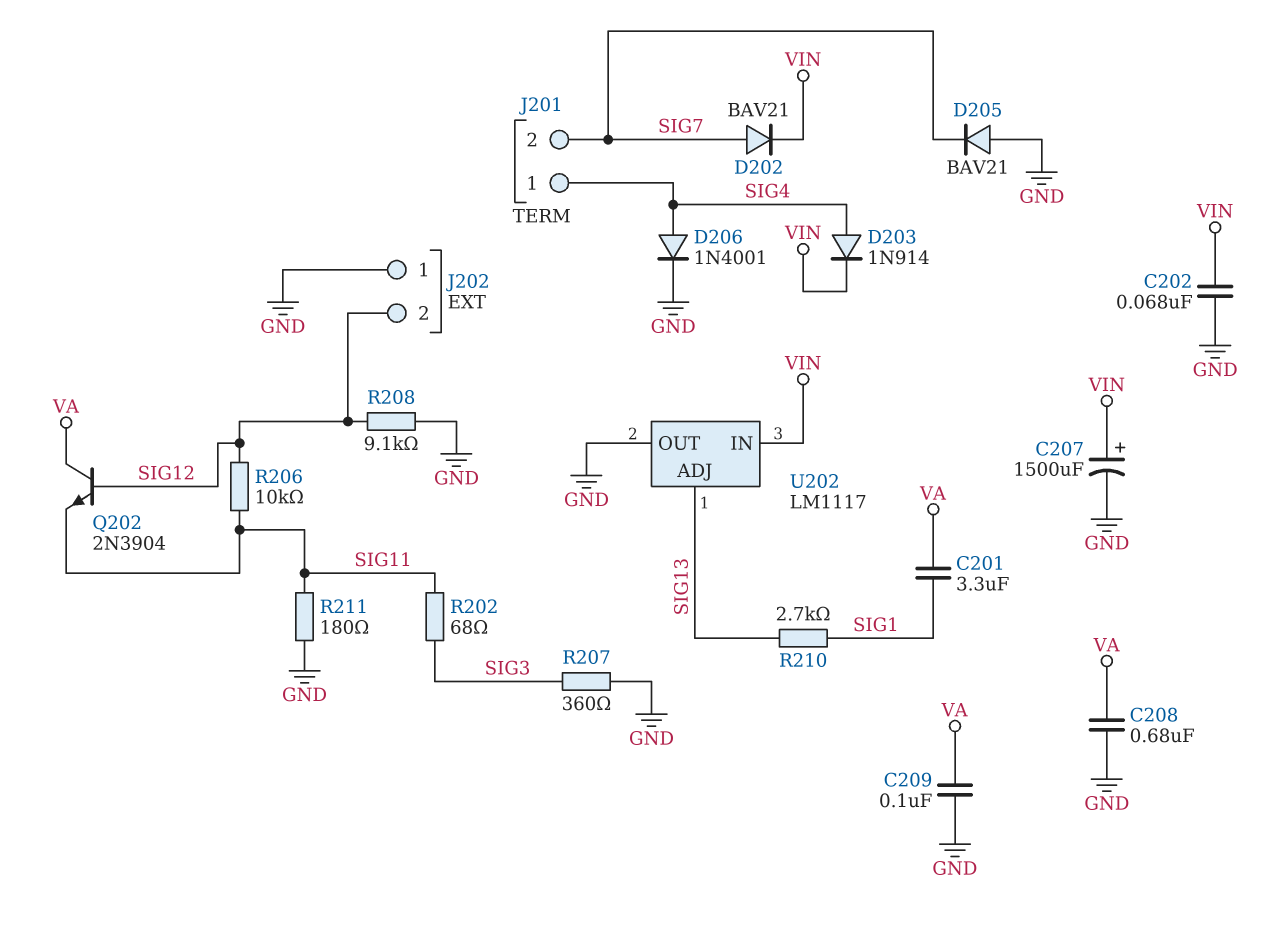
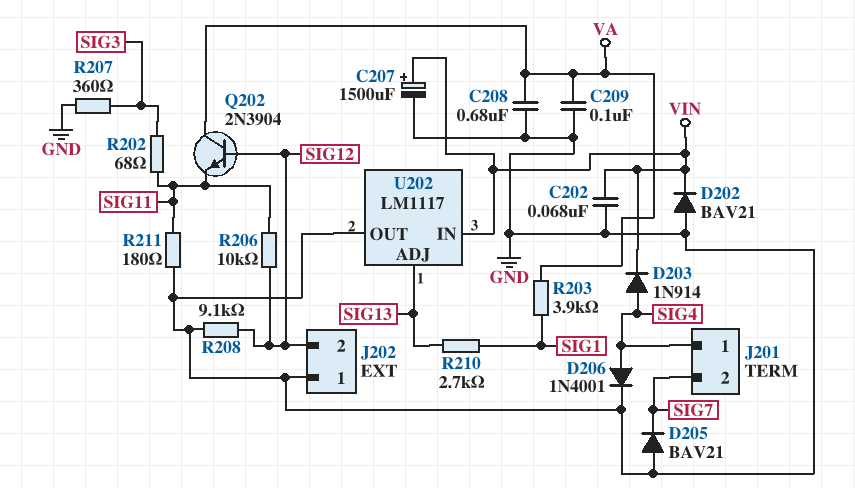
C201: 3.3uF (SIG1, VA) -> none
D202: diode BAV21 (A SIG7, K VIN) -> diode BAV21 (A GND, K VIN)
R203: none -> 3.9k (SIG1, VA)

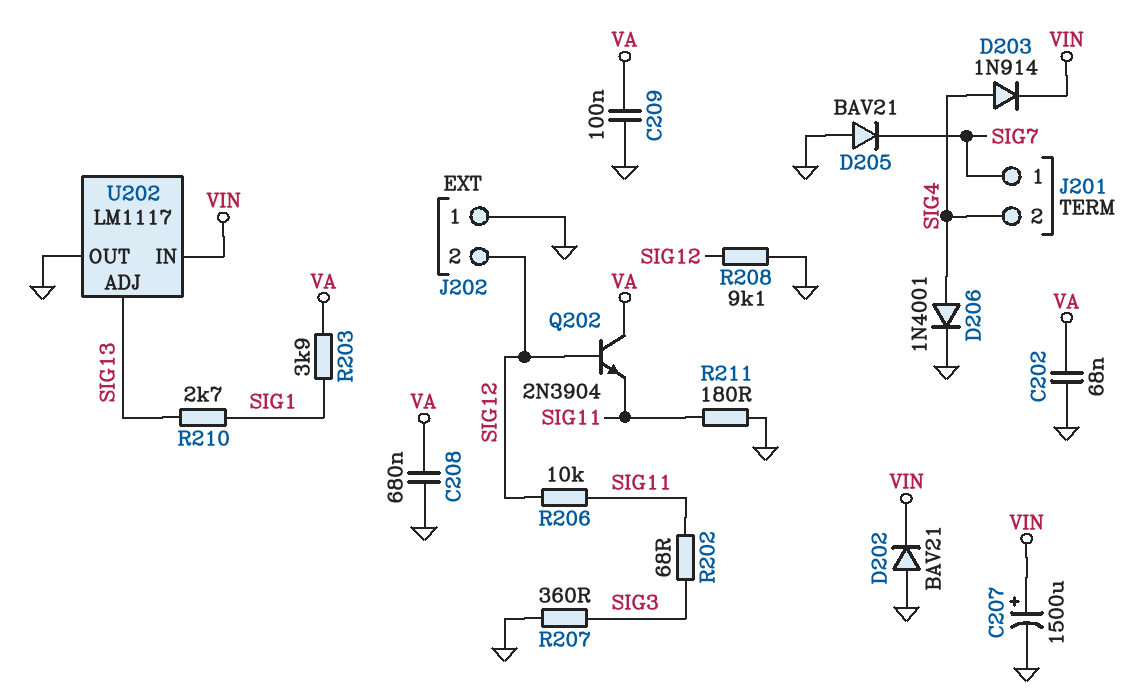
C202: 68nF (GND, VIN) -> 68nF (GND, VA)
J201 pin 1: SIG4 -> SIG7
J201 pin 2: SIG7 -> SIG4

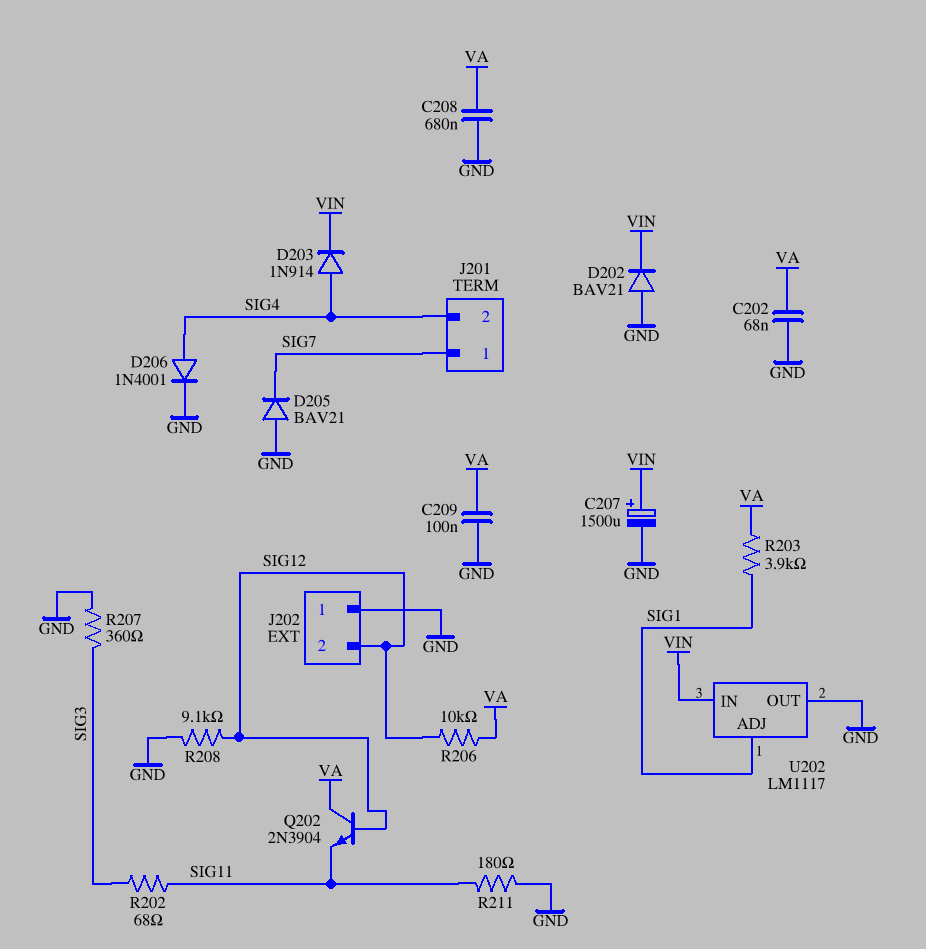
R206: 10k (SIG11, SIG12) -> 10k (SIG12, VA)
R210: 2.7k (SIG1, SIG13) -> none
U202 pin ADJ: SIG13 -> SIG1

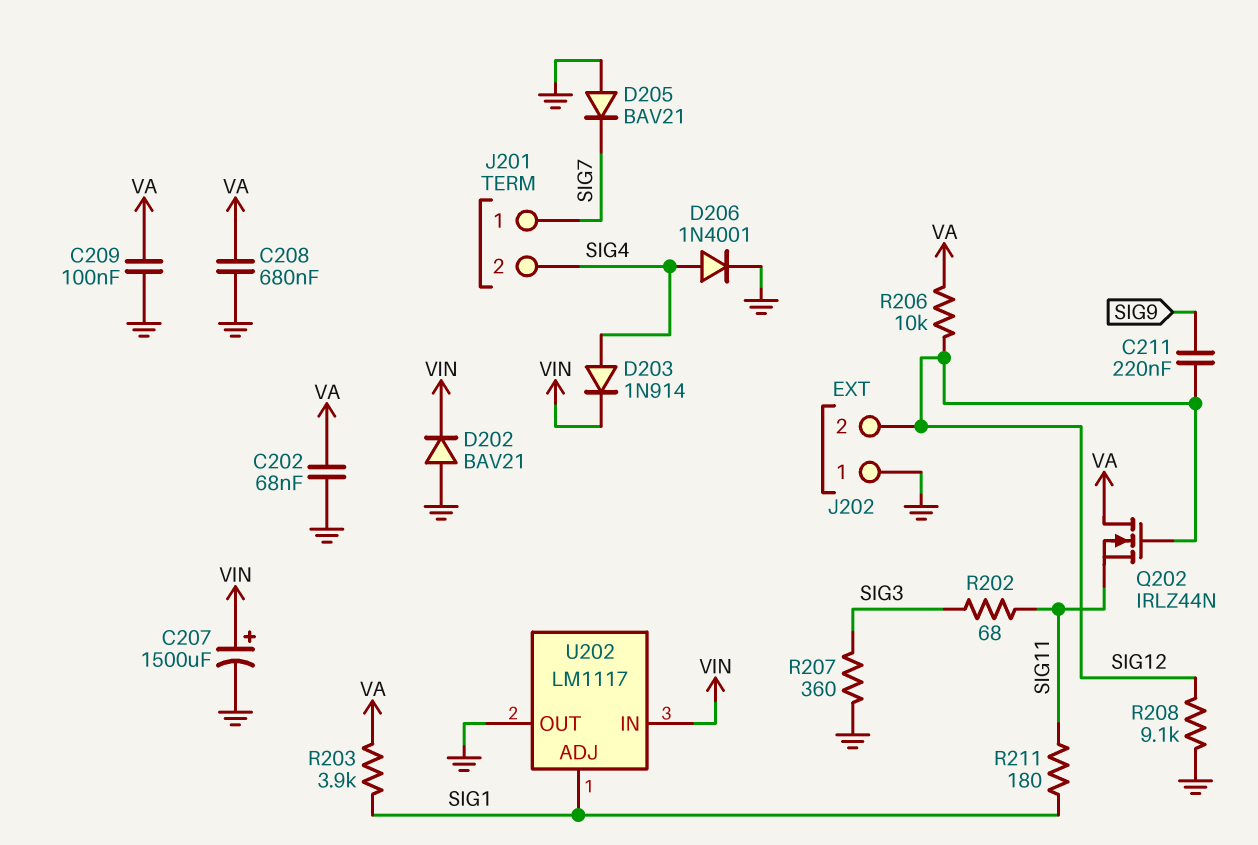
C211: none -> 220nF (SIG9, SIG12)
Q202: NPN 2N3904 (B SIG12, C VA, E SIG11) -> NMOS IRLZ44N (G SIG12, D VA, S SIG11)
R211: 180 (GND, SIG11) -> 180 (SIG1, SIG11)

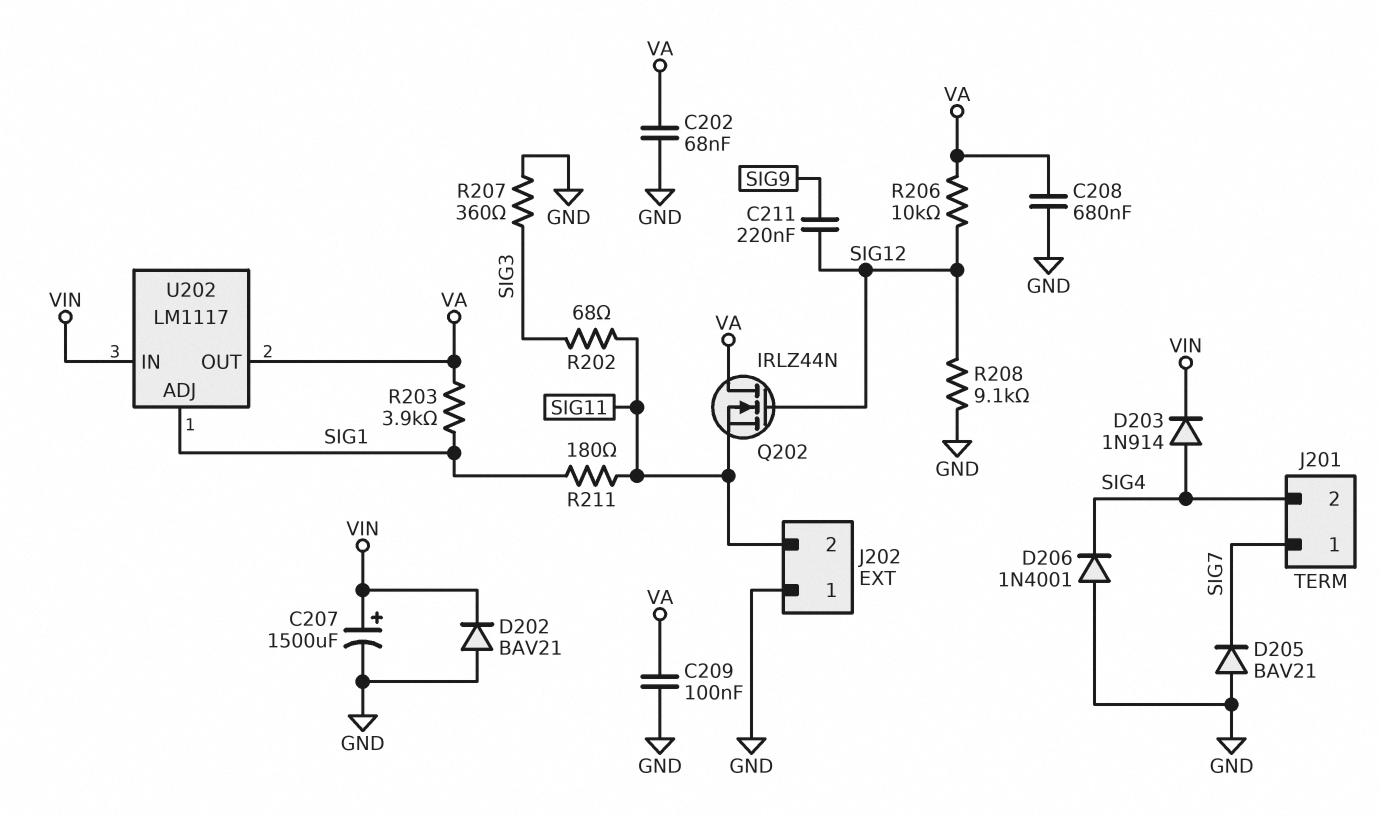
D206: diode 1N4001 (A SIG4, K GND) -> diode 1N4001 (A GND, K SIG4)
J202 pin 2: SIG12 -> SIG11
U202 pin OUT: GND -> VA

